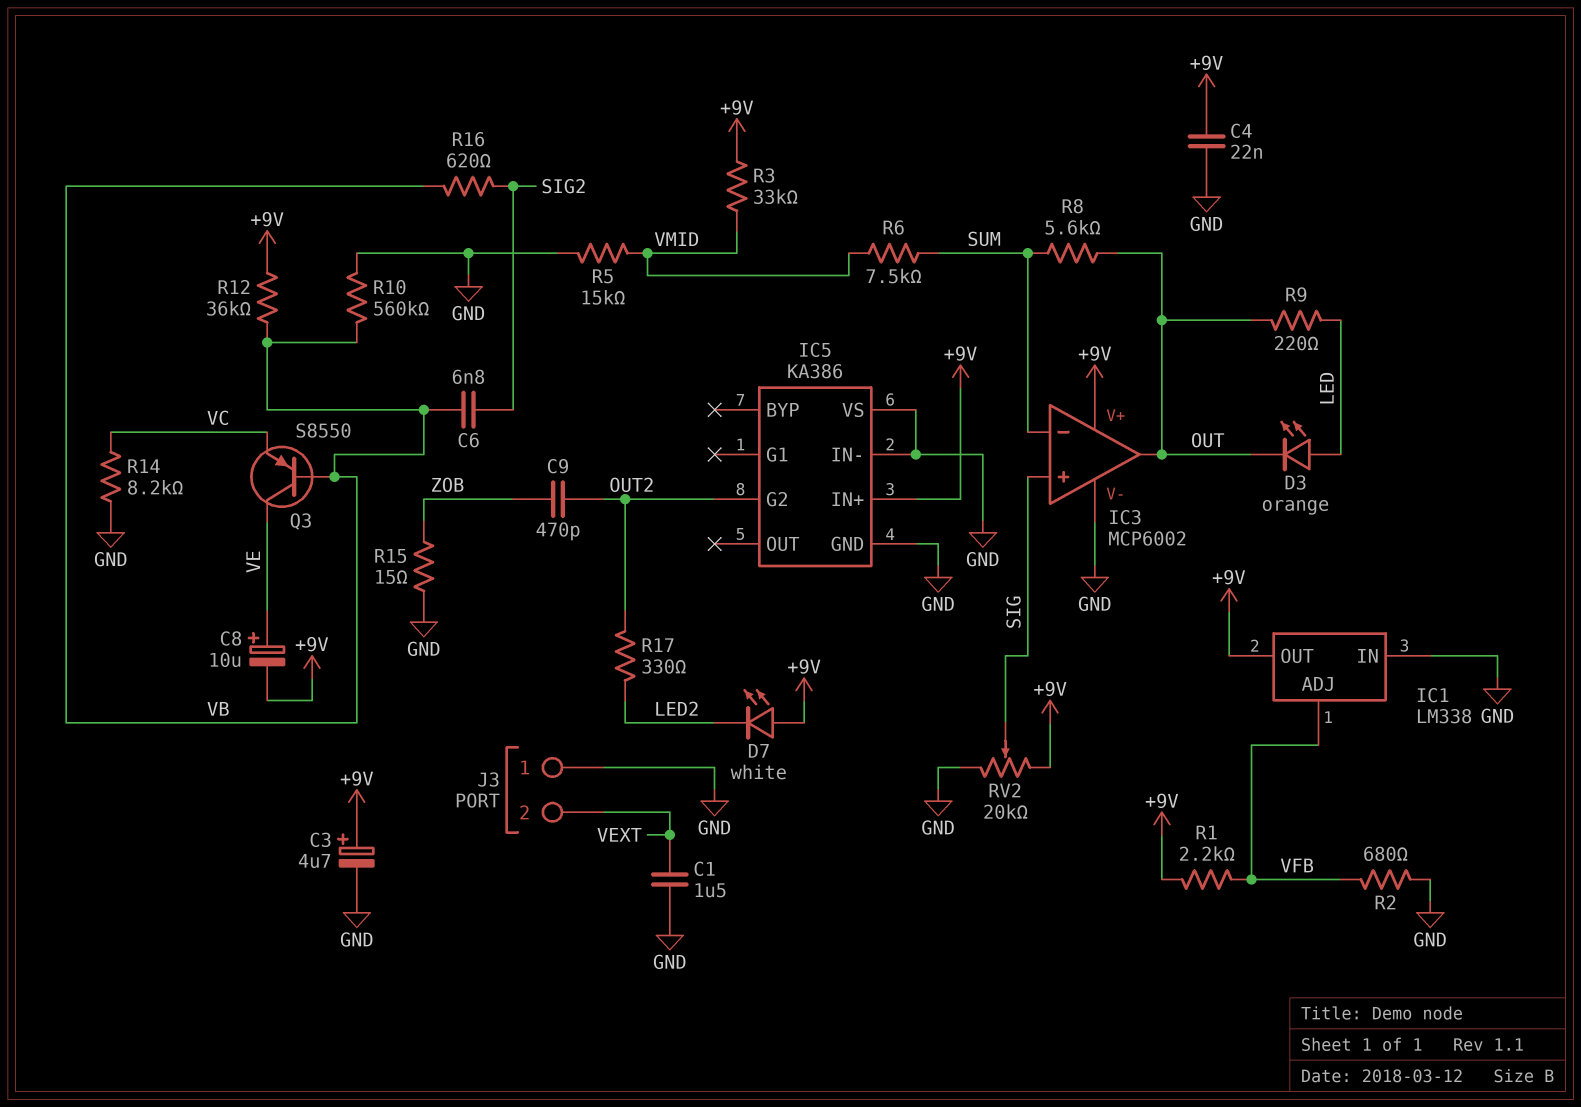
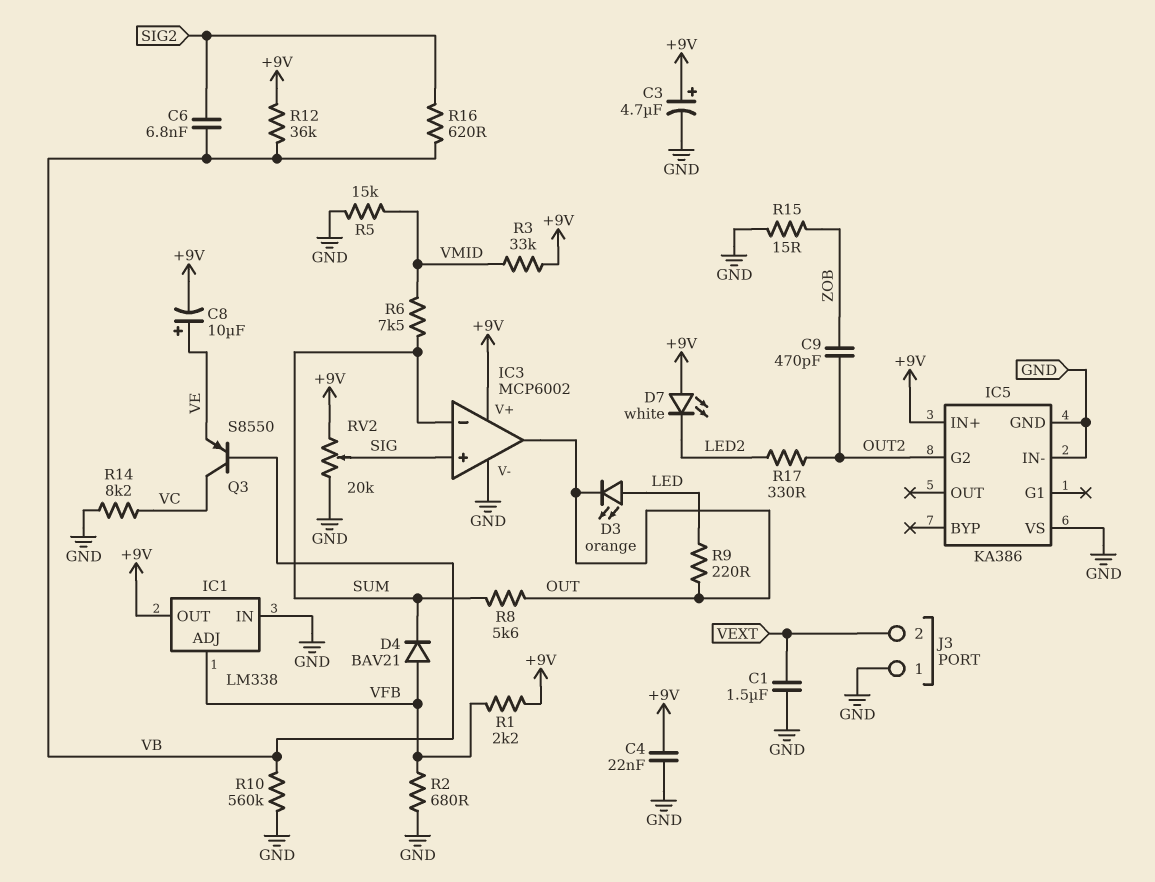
D4: none -> diode BAV21 (A VFB, K SUM)
Q3: PNP S8550 (B VB, C VE, E VC) -> PNP S8550 (B VB, C VC, E VE)

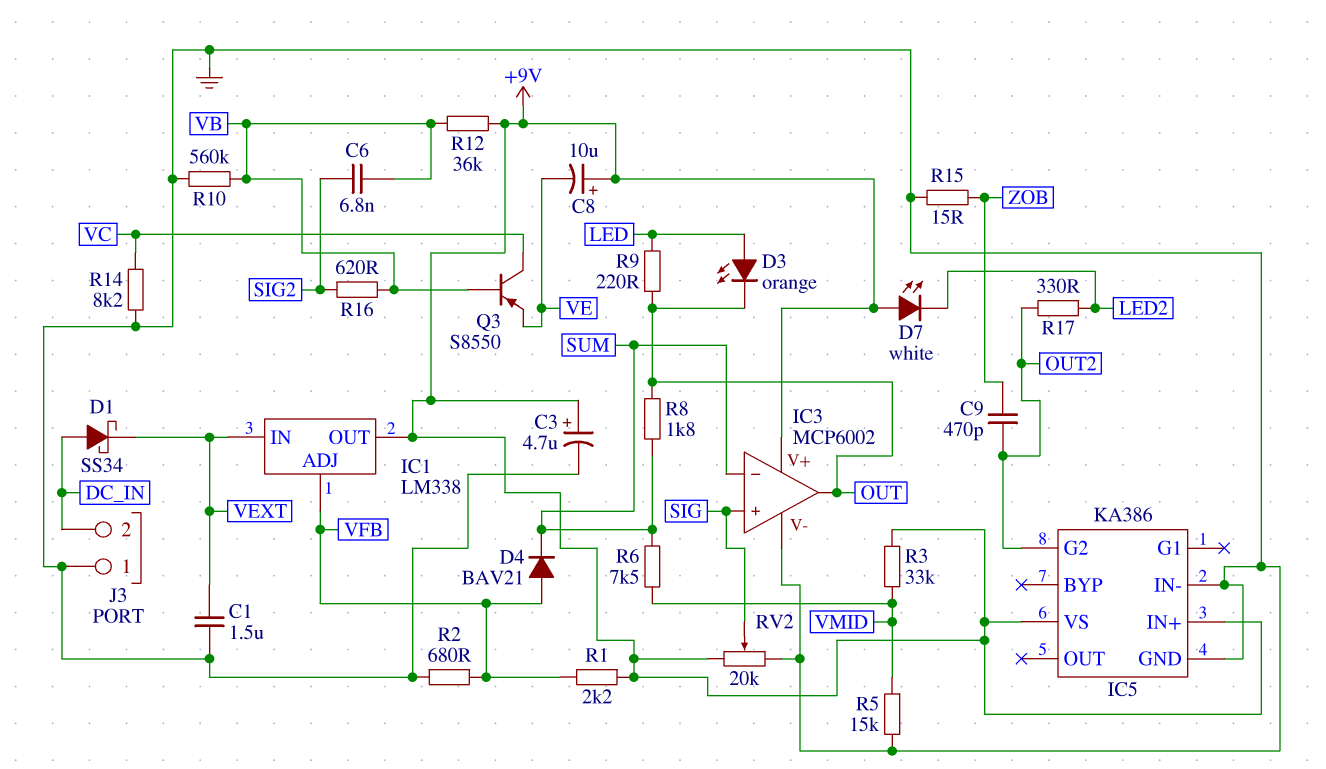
C4: 22nF (+9V, GND) -> none
C8: 10uF (plus VE, minus +9V) -> 10uF (plus +9V, minus VE)
D1: none -> schottky SS34 (A DC_IN, K VEXT)
IC1 pin IN: GND -> VEXT
IC5 pin VS: GND -> +9V
J3 pin 2: VEXT -> DC_IN
R8: 5.6k (OUT, SUM) -> 1.8k (OUT, SUM)

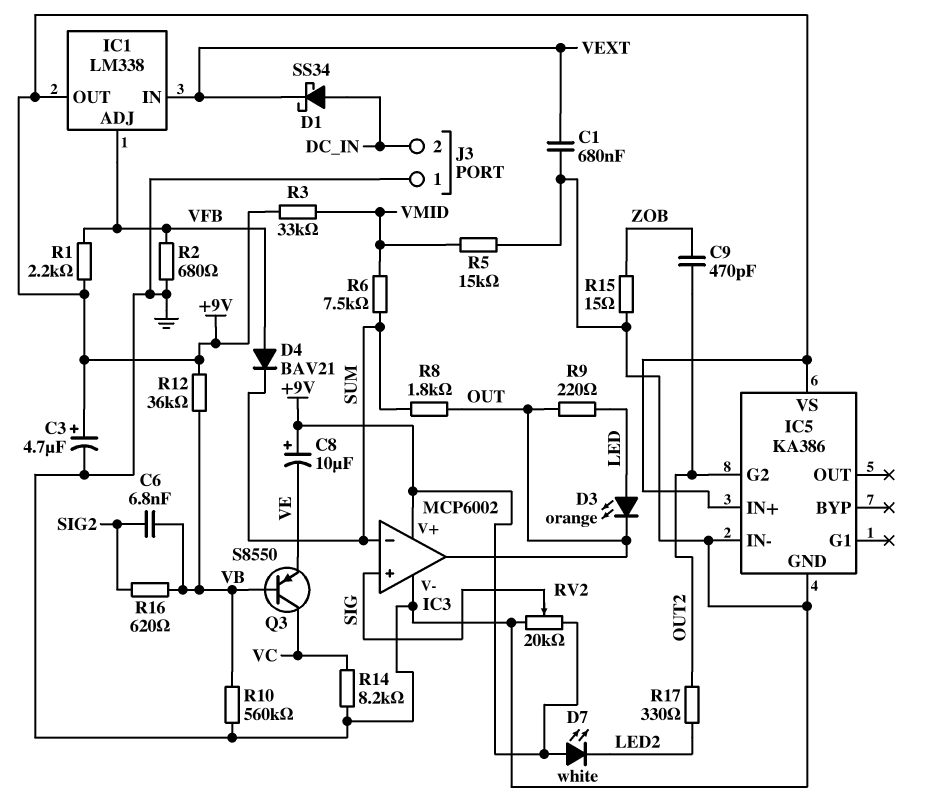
C1: 1.5uF (GND, VEXT) -> 680nF (GND, VEXT)

